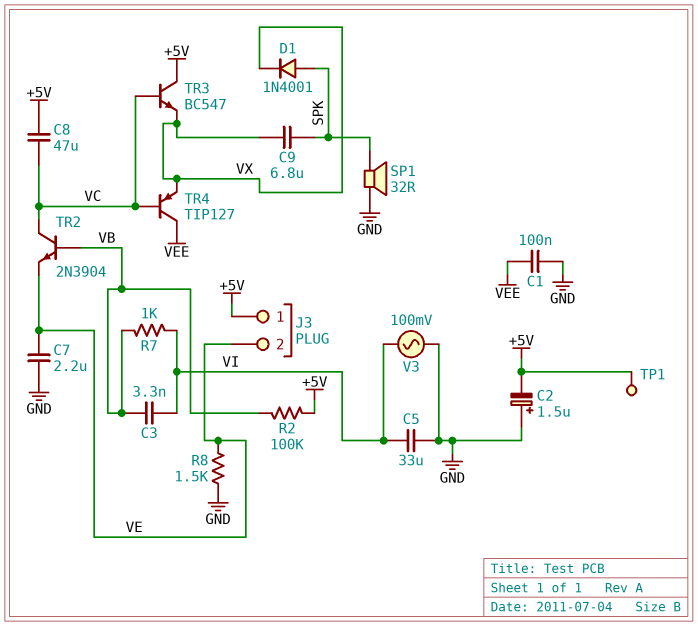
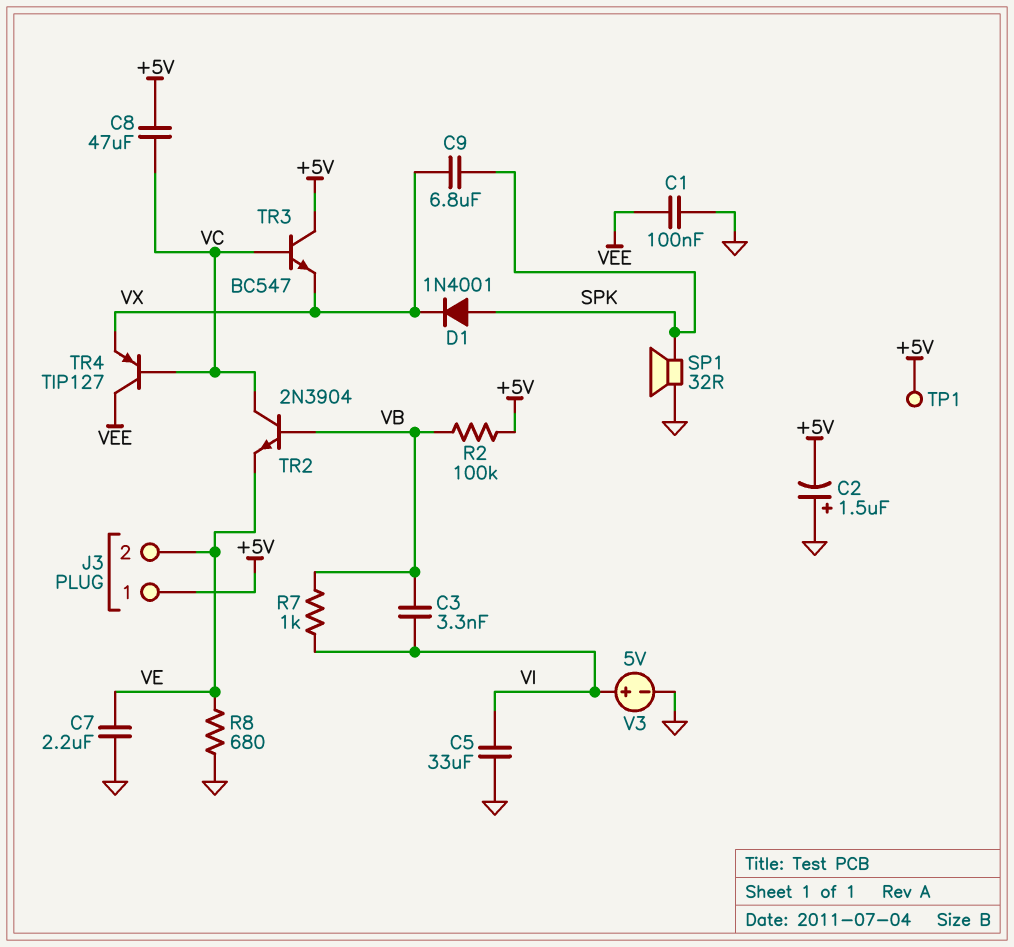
R8: 1.5k (GND, VE) -> 680 (GND, VE)
V3: AC 100mV (GND, VI) -> 5V (plus VI, minus GND)

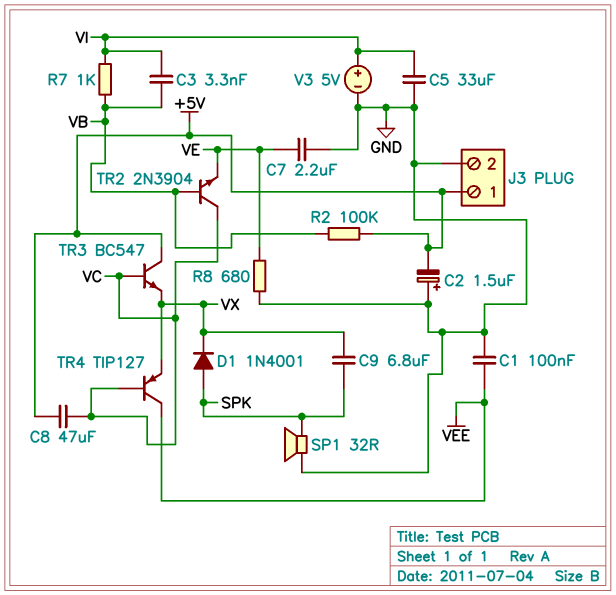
J3 pin 2: VE -> GND
TP1: test point (+5V) -> none

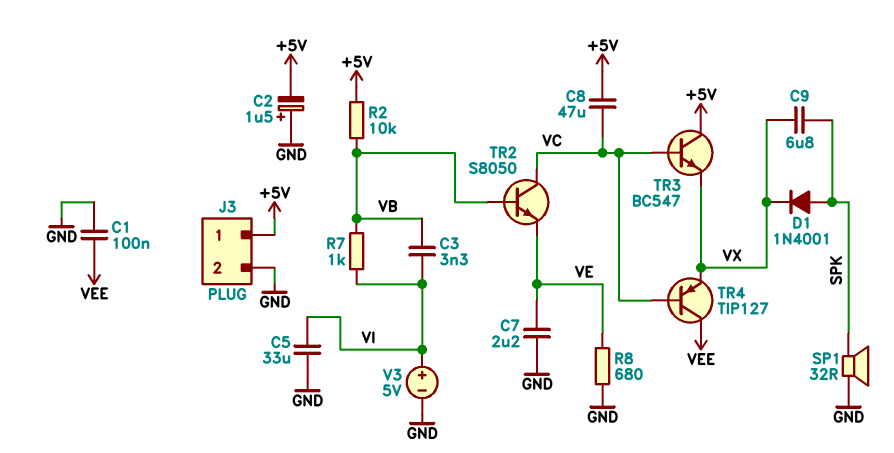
R2: 100k (+5V, VB) -> 10k (+5V, VB)
TR2: NPN 2N3904 (B VB, C VC, E VE) -> NPN S8050 (B VB, C VC, E VE)

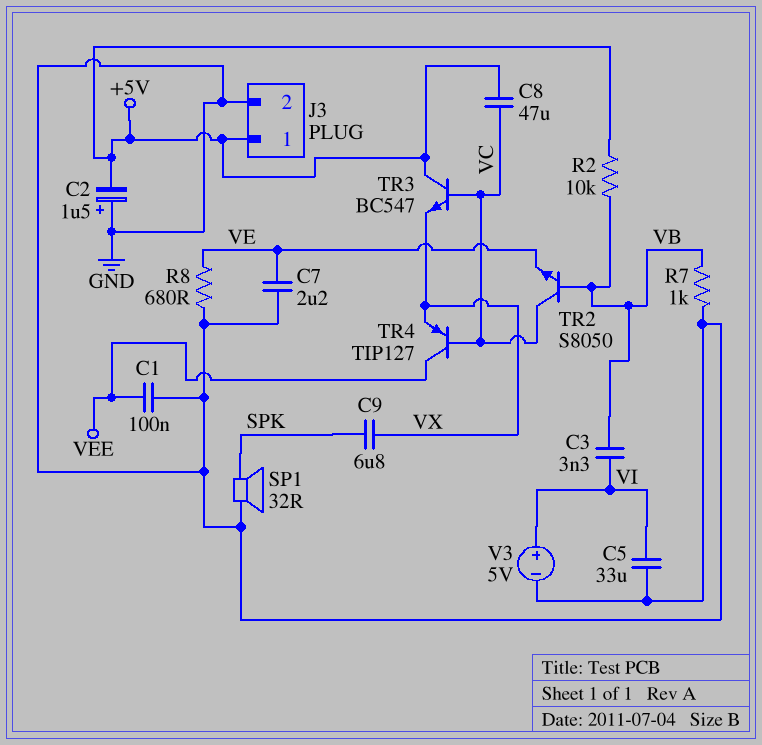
D1: diode 1N4001 (A SPK, K VX) -> none
R7: 1k (VB, VI) -> 1k (GND, VB)

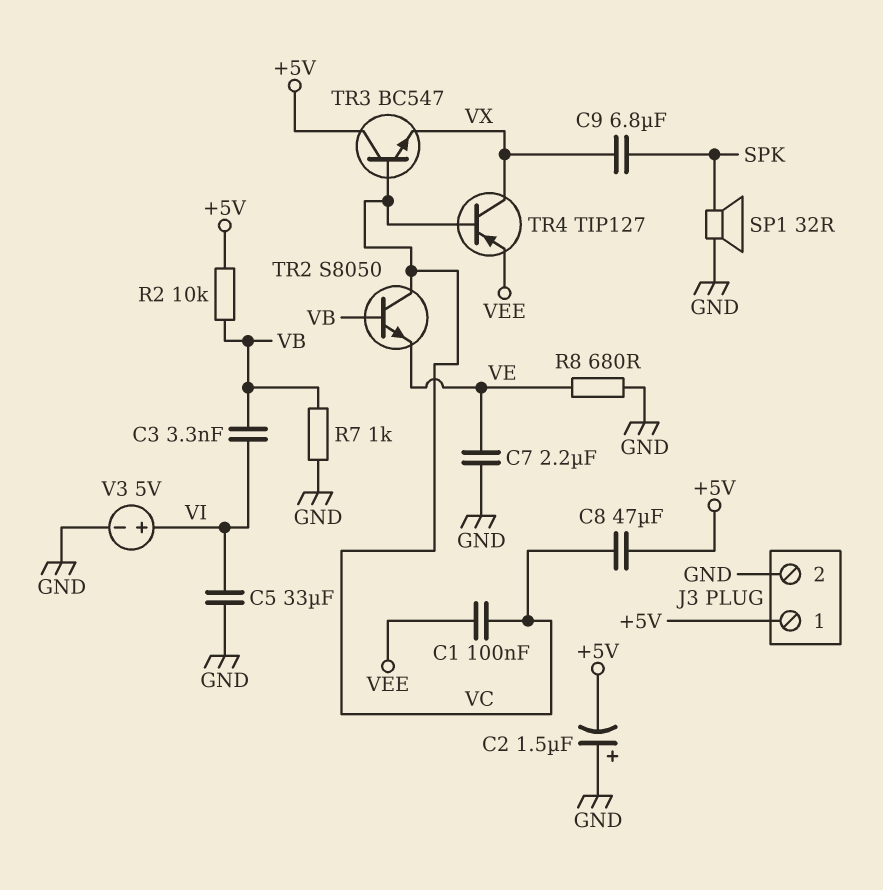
C1: 100nF (GND, VEE) -> 100nF (VC, VEE)
TR4: PNP TIP127 (B VC, C VEE, E VX) -> PNP TIP127 (B VC, C VX, E VEE)

